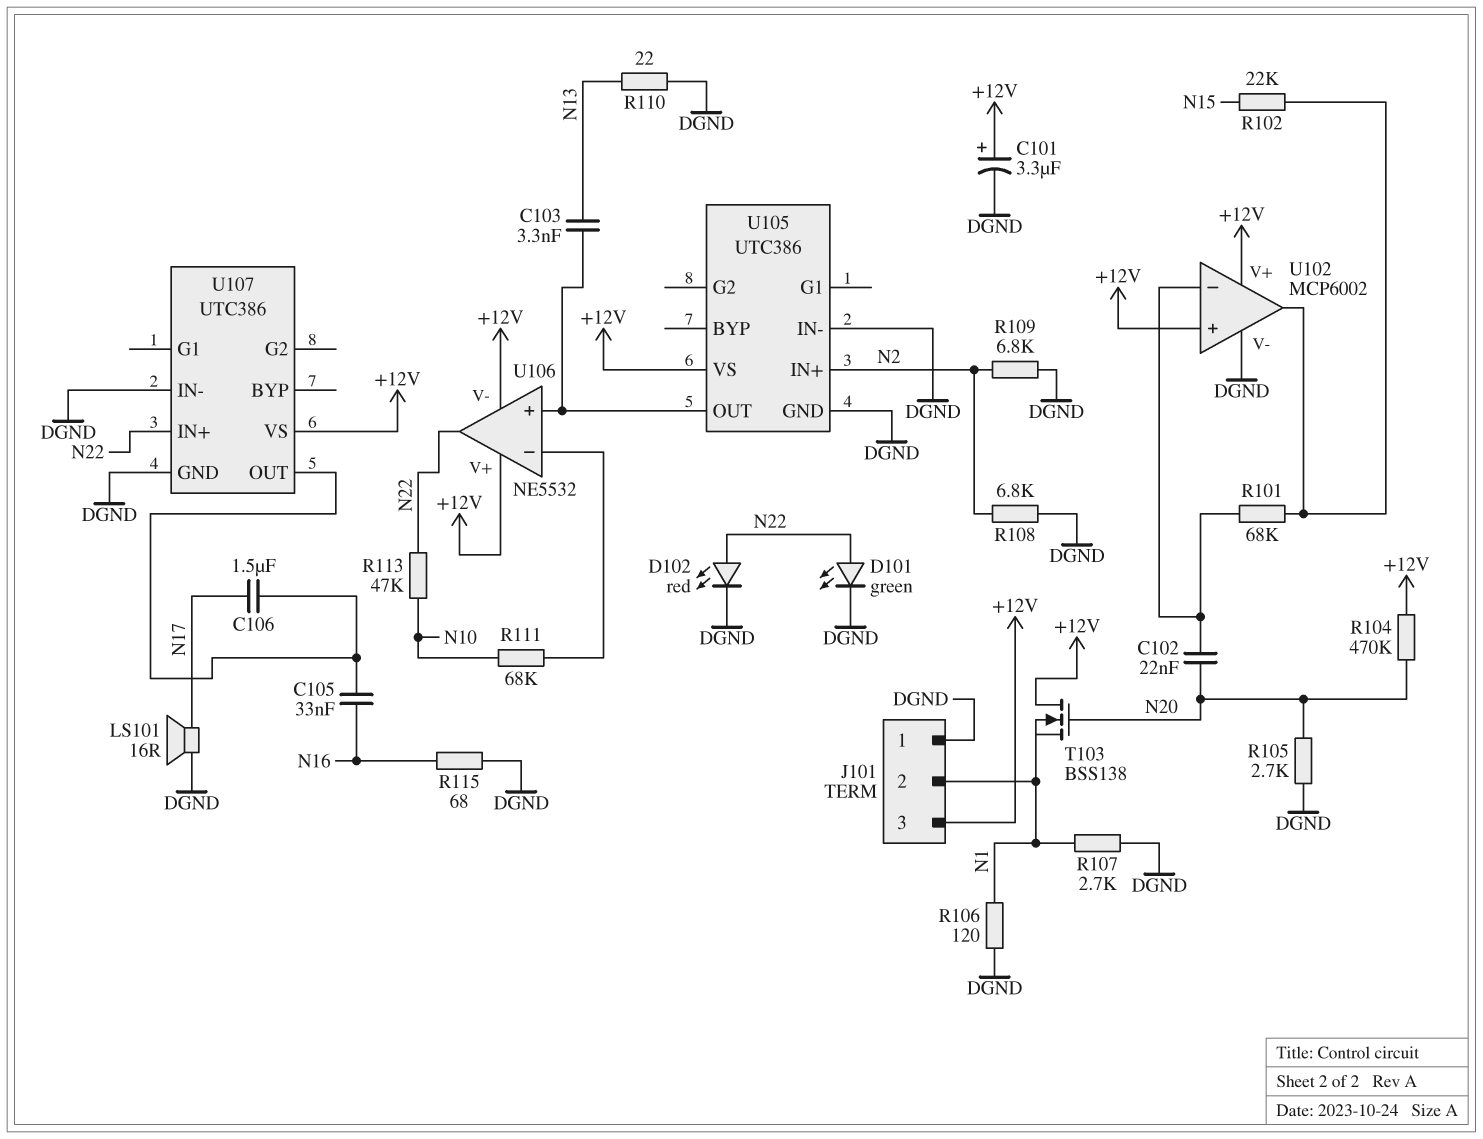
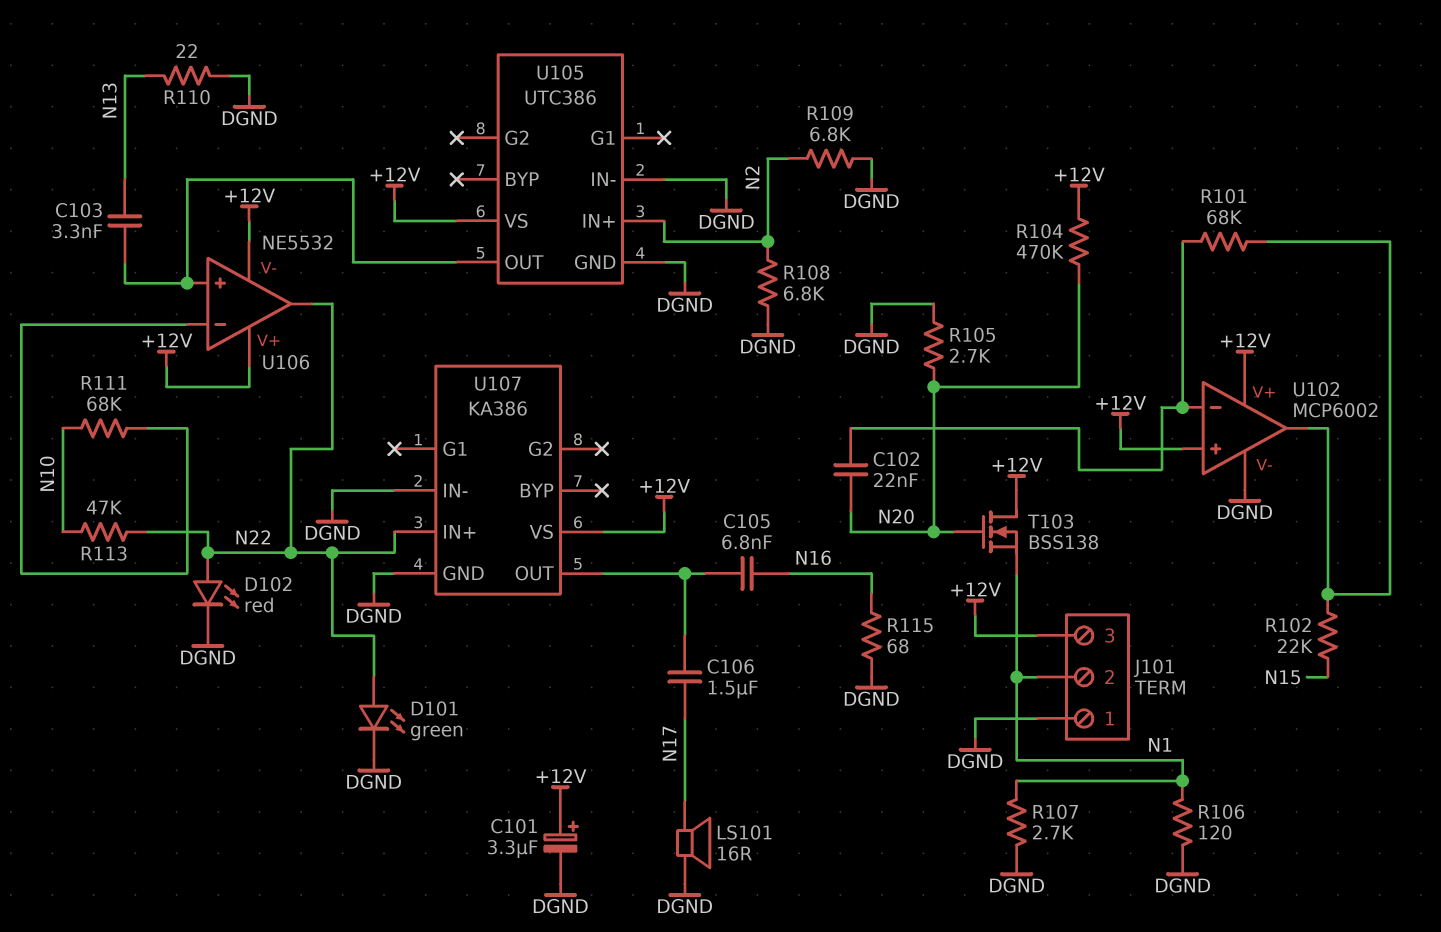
C105: 33nF (N16, U107/OUT) -> 6.8nF (N16, U107/OUT)
U107: UTC386 -> KA386

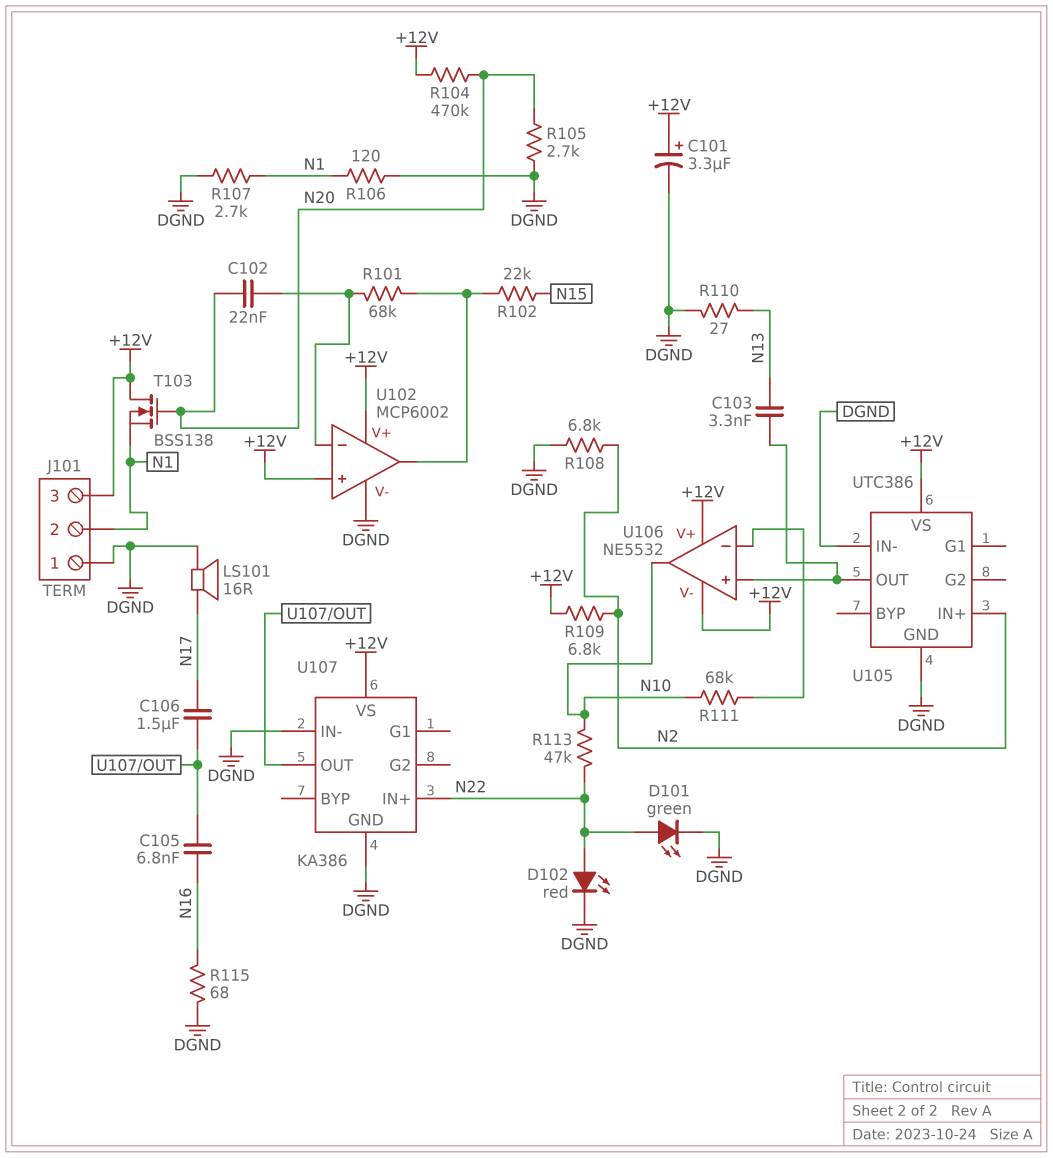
R109: 6.8k (DGND, N2) -> 6.8k (+12V, N2)
R110: 22 (DGND, N13) -> 27 (DGND, N13)
U106 pin out: N22 -> N10

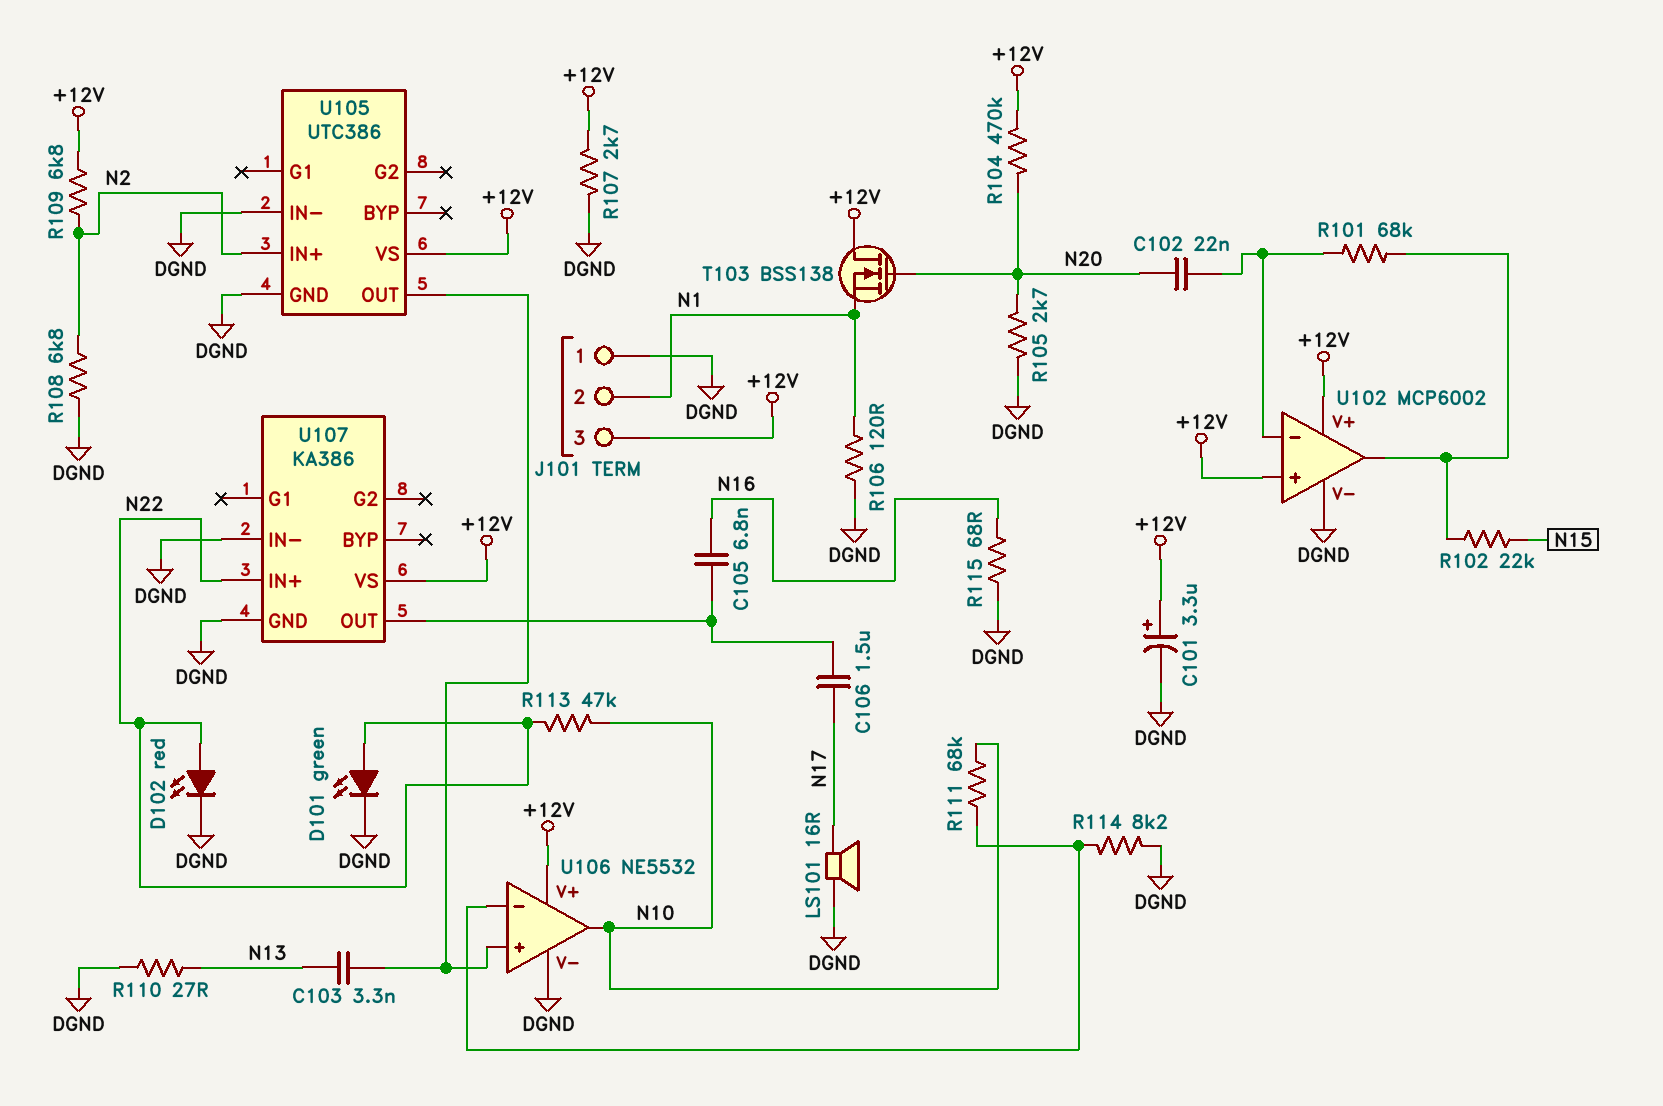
R107: 2.7k (DGND, N1) -> 2.7k (+12V, DGND)
R114: none -> 8.2k (DGND, U106/in-)
U106 pin V-: +12V -> DGND

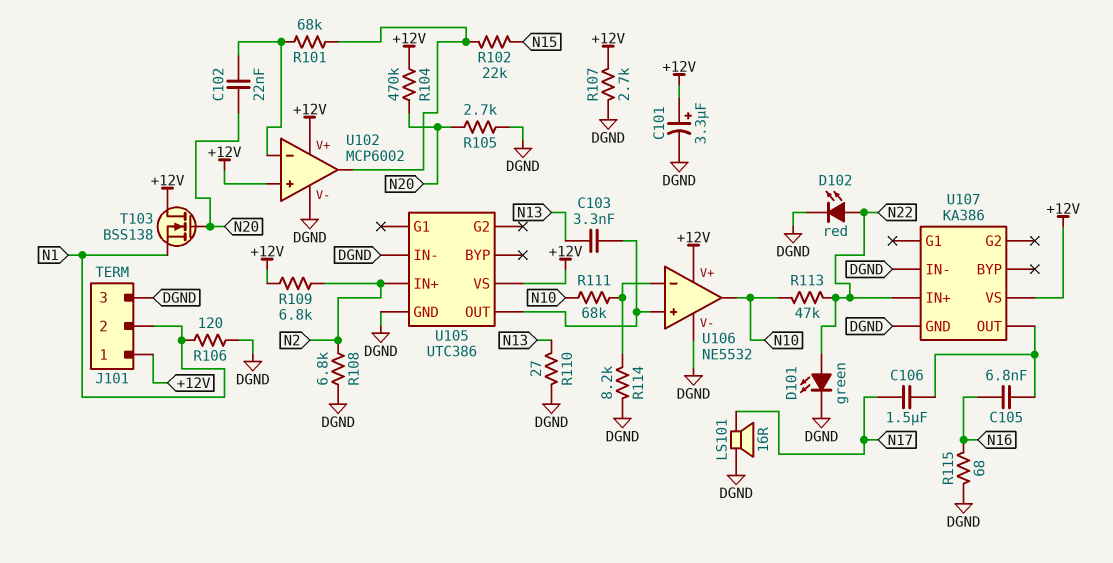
J101 pin 1: DGND -> +12V
J101 pin 3: +12V -> DGND

